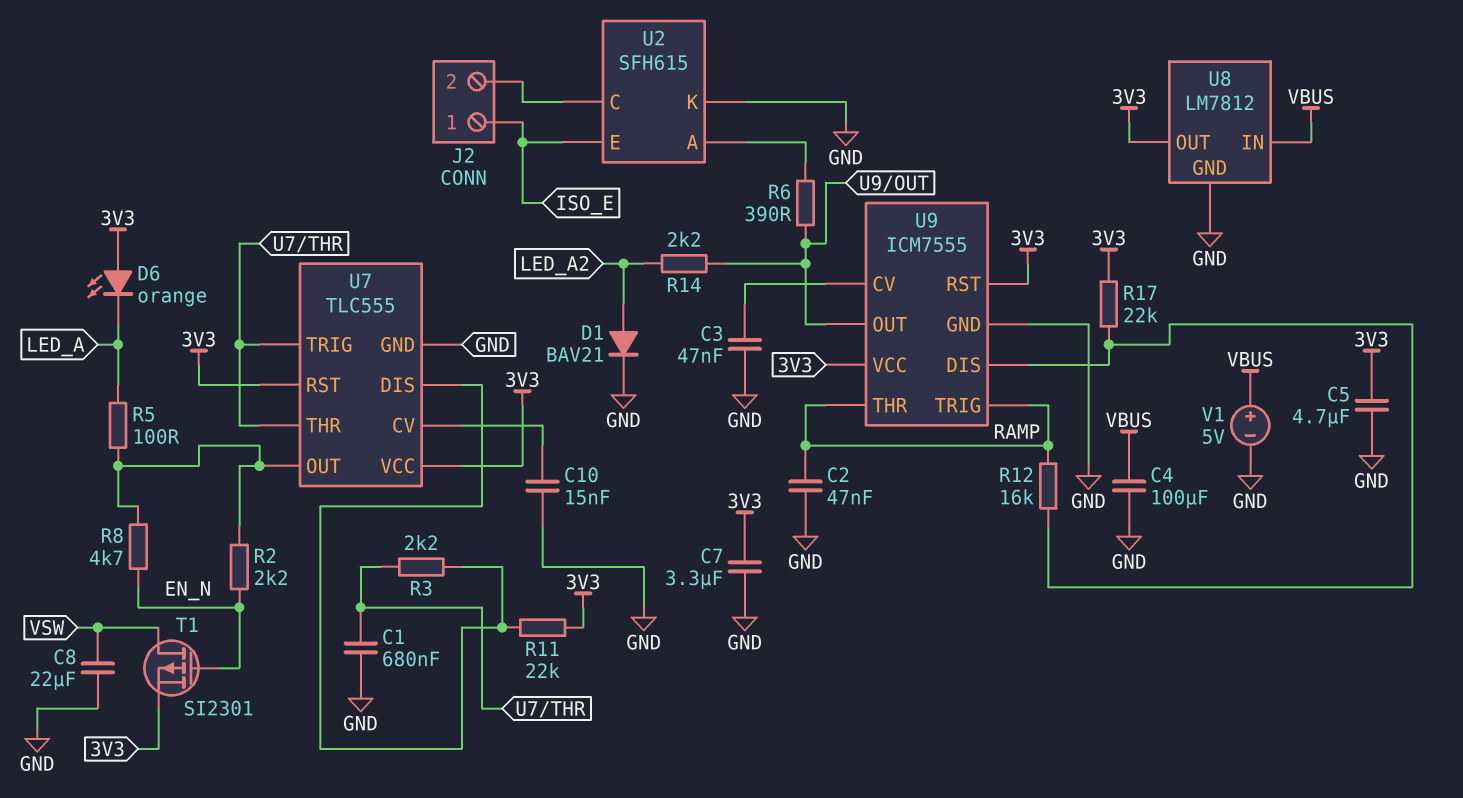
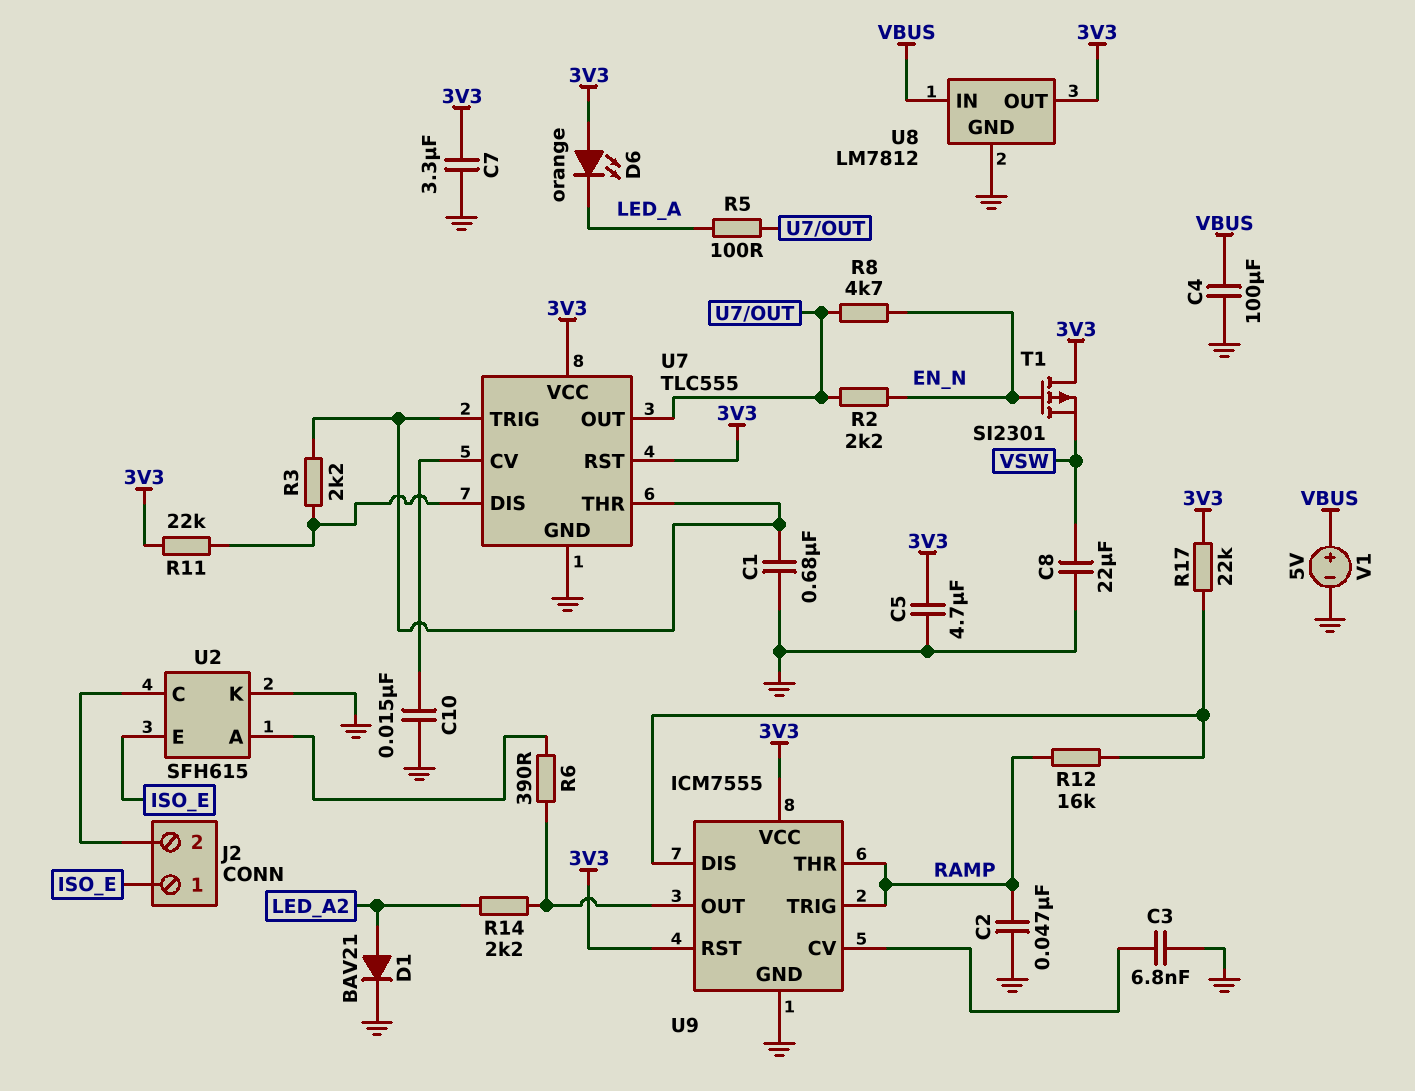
C3: 47nF (GND, U9/CV) -> 6.8nF (GND, U9/CV)
T1: PMOS SI2301 (G EN_N, D VSW, S 3V3) -> PMOS SI2301 (G EN_N, D 3V3, S VSW)

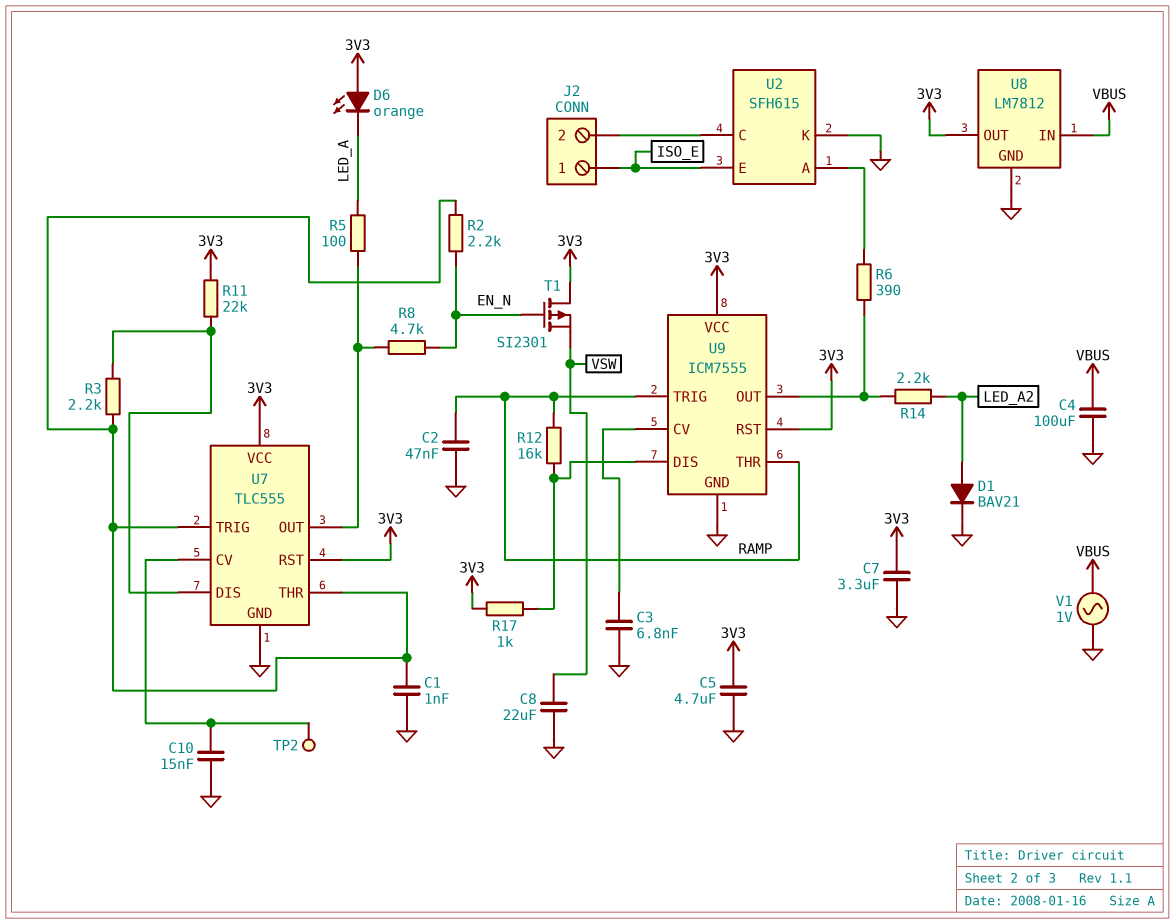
C1: 680nF (GND, U7/THR) -> 1nF (GND, U7/THR)
R2: 2.2k (EN_N, U7/OUT) -> 2.2k (EN_N, U7/THR)
R17: 22k (3V3, U9/DIS) -> 1k (3V3, U9/DIS)
TP2: none -> test point (U7/CV)
V1: 5V (plus VBUS, minus GND) -> AC 1V (GND, VBUS)

